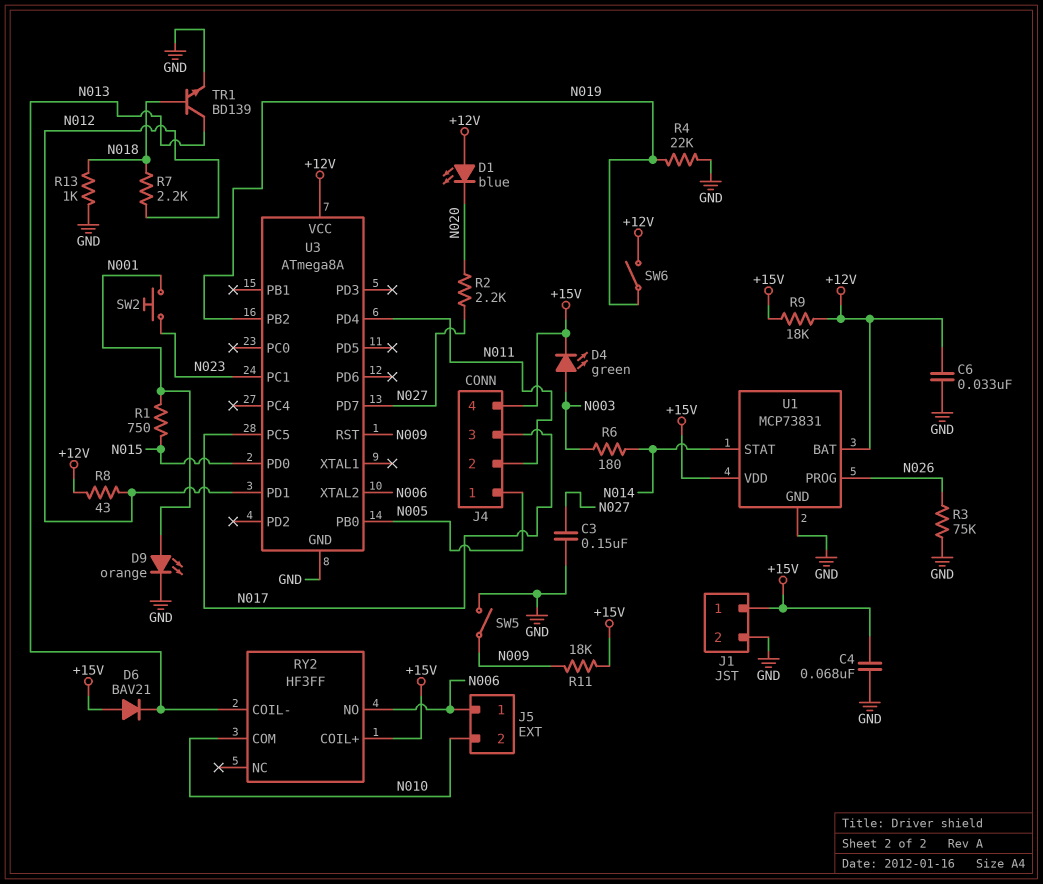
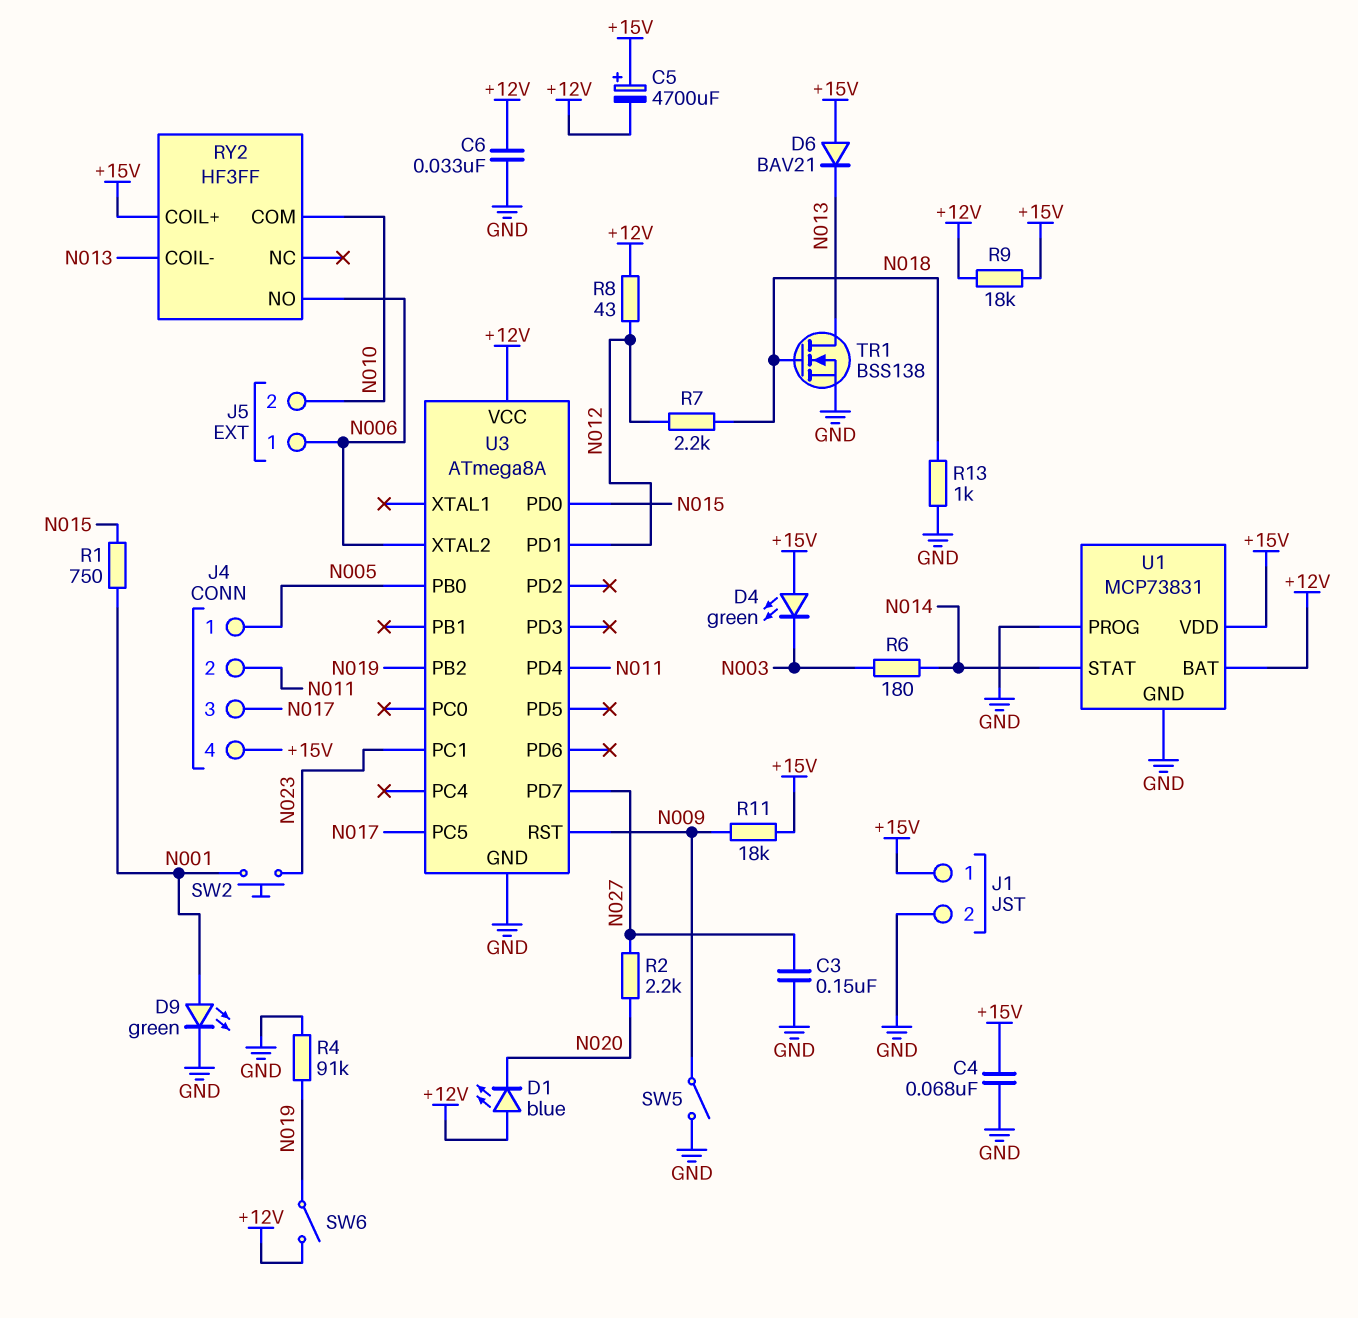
C5: none -> 4700uF (plus +15V, minus +12V)
D4: LED green (A N003, K +15V) -> LED green (A +15V, K N003)
D9: LED orange (A N001, K GND) -> LED green (A N001, K GND)
R3: 75k (GND, N026) -> none
R4: 22k (GND, N019) -> 91k (GND, N019)
TR1: NPN BD139 (B N018, C N013, E GND) -> NMOS BSS138 (G N018, D N013, S GND)
U1 pin PROG: N026 -> GND

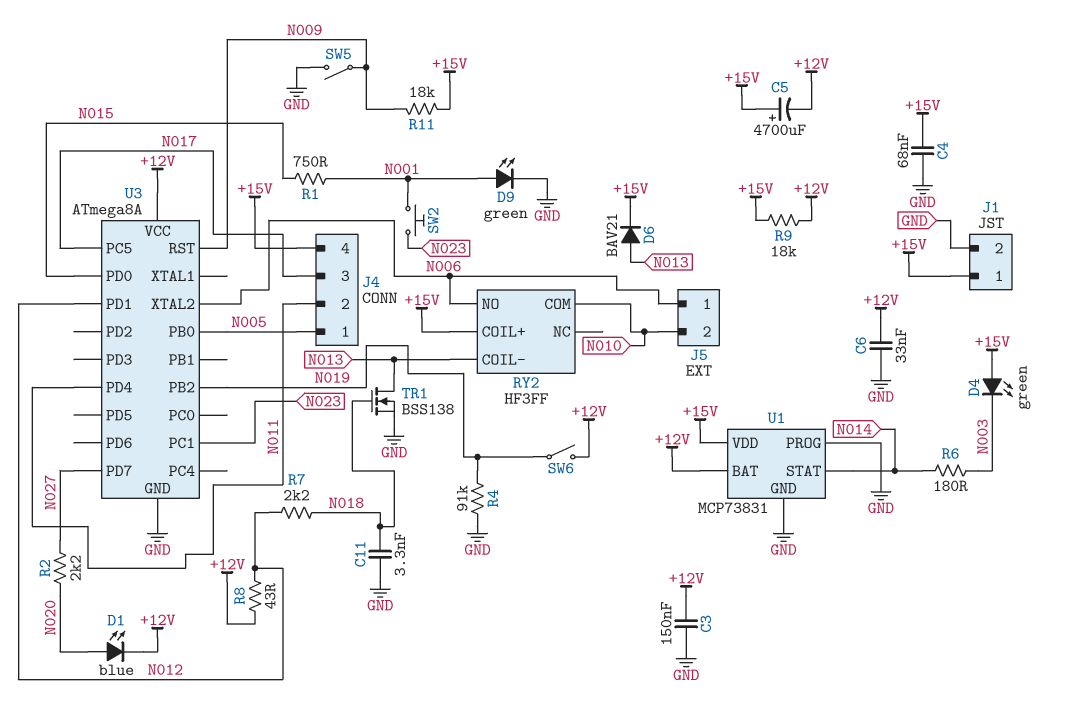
C3: 150nF (GND, N027) -> 150nF (+12V, GND)
C11: none -> 3.3nF (GND, N018)
D1: LED blue (A +12V, K N020) -> LED blue (A N020, K +12V)
D6: diode BAV21 (A +15V, K N013) -> diode BAV21 (A N013, K +15V)
R13: 1k (GND, N018) -> none

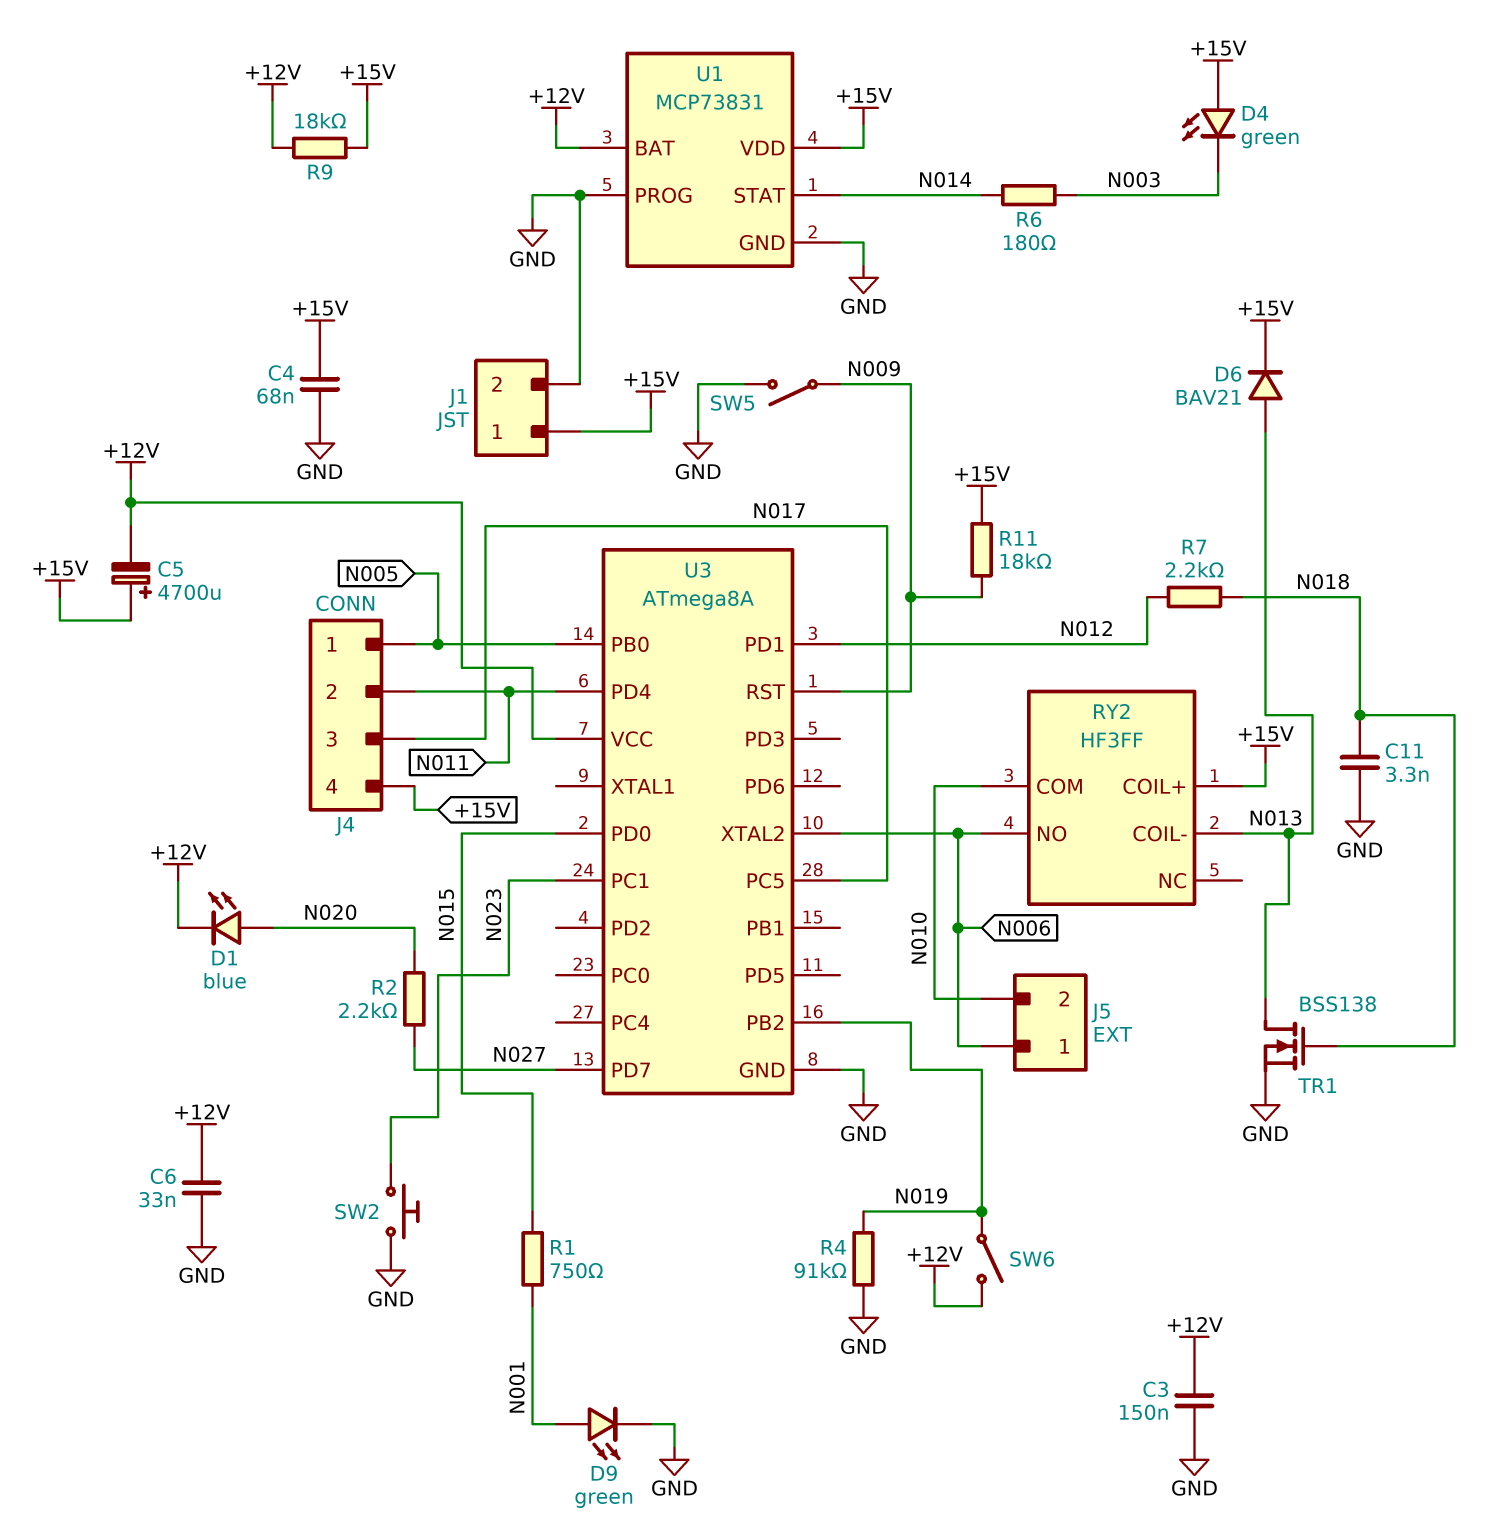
R8: 43 (+12V, N012) -> none
SW2: button (N001, N023) -> button (GND, N023)

